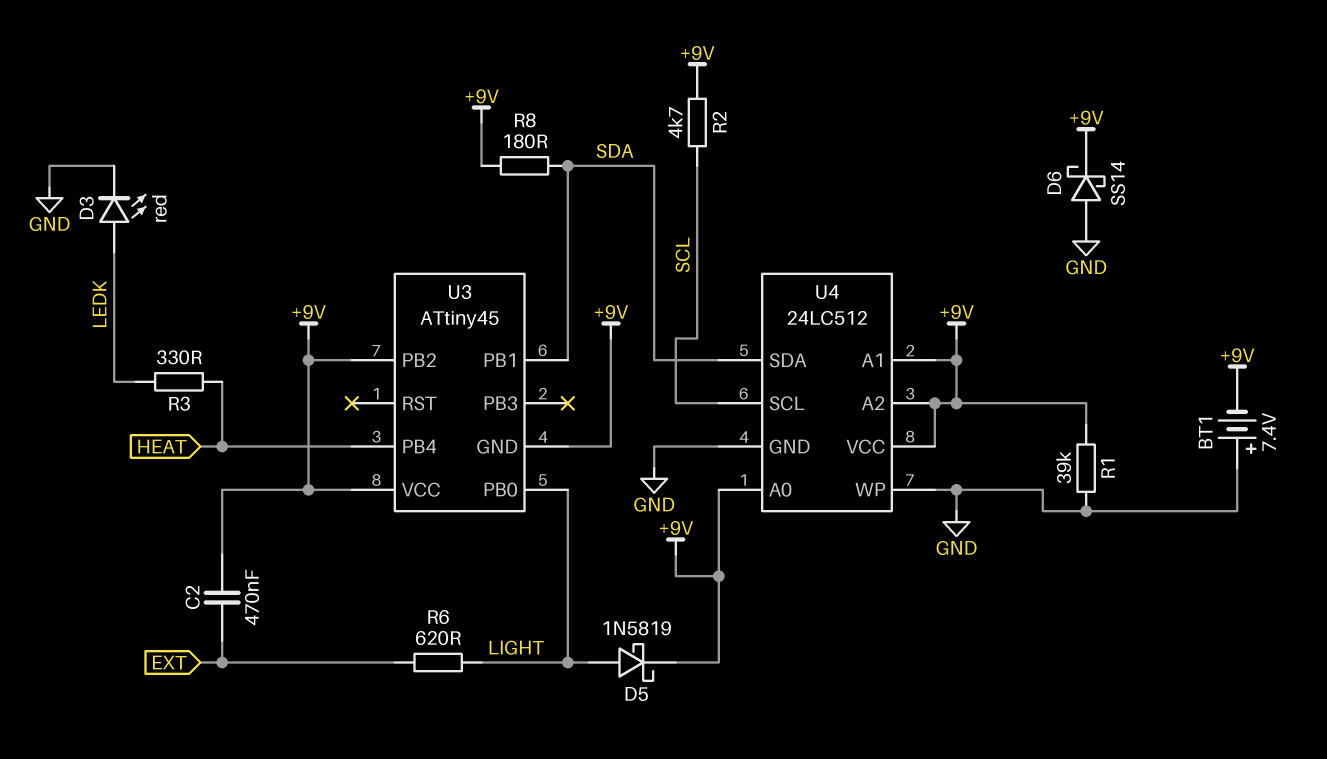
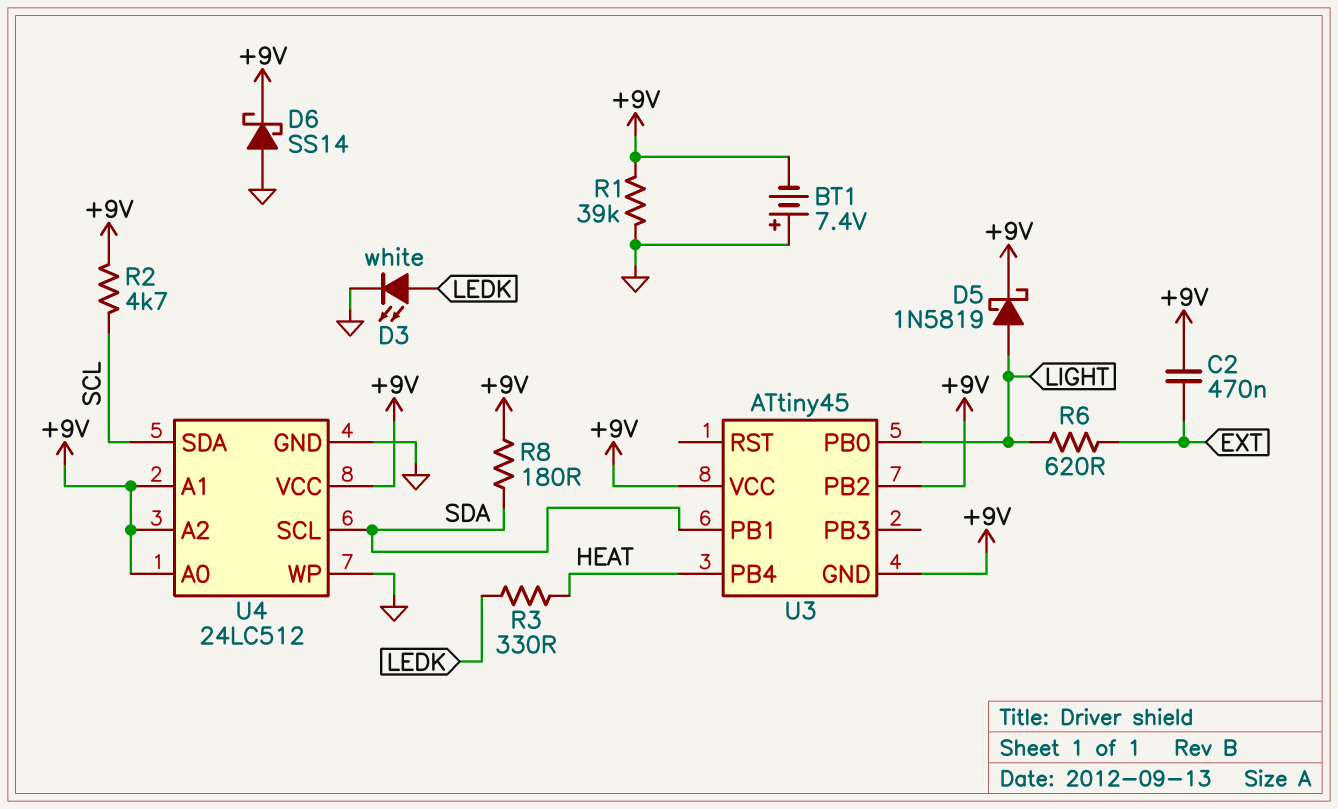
D3: LED red (A LEDK, K GND) -> LED white (A LEDK, K GND)
U4 pin SCL: SCL -> SDA
U4 pin SDA: SDA -> SCL

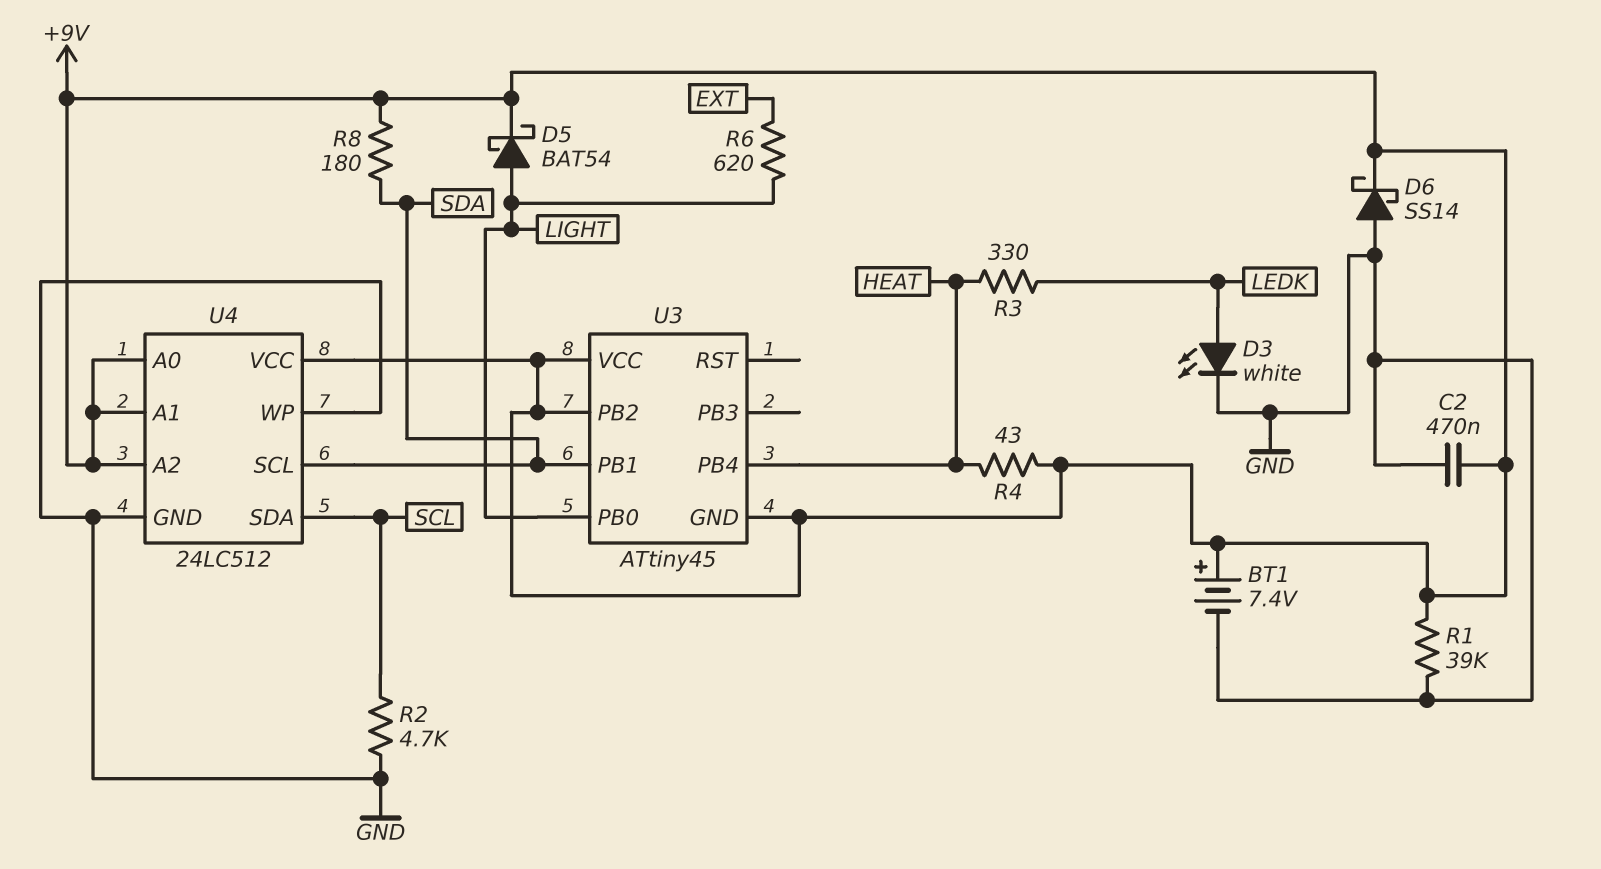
BT1: 7.4V (plus GND, minus +9V) -> 7.4V (plus +9V, minus GND)
C2: 470nF (+9V, EXT) -> 470nF (+9V, GND)
D5: schottky 1N5819 (A LIGHT, K +9V) -> schottky BAT54 (A LIGHT, K +9V)
R2: 4.7k (+9V, SCL) -> 4.7k (GND, SCL)
R4: none -> 43 (+9V, HEAT)

